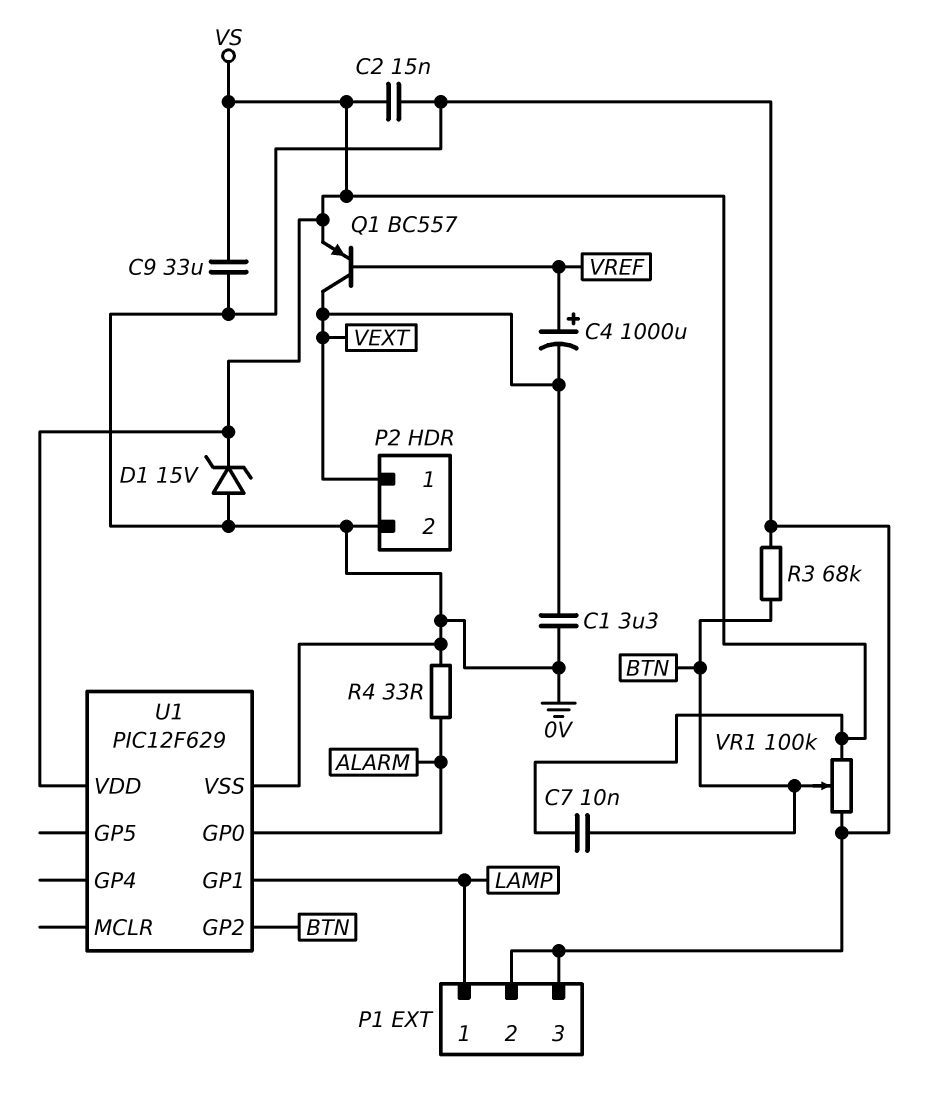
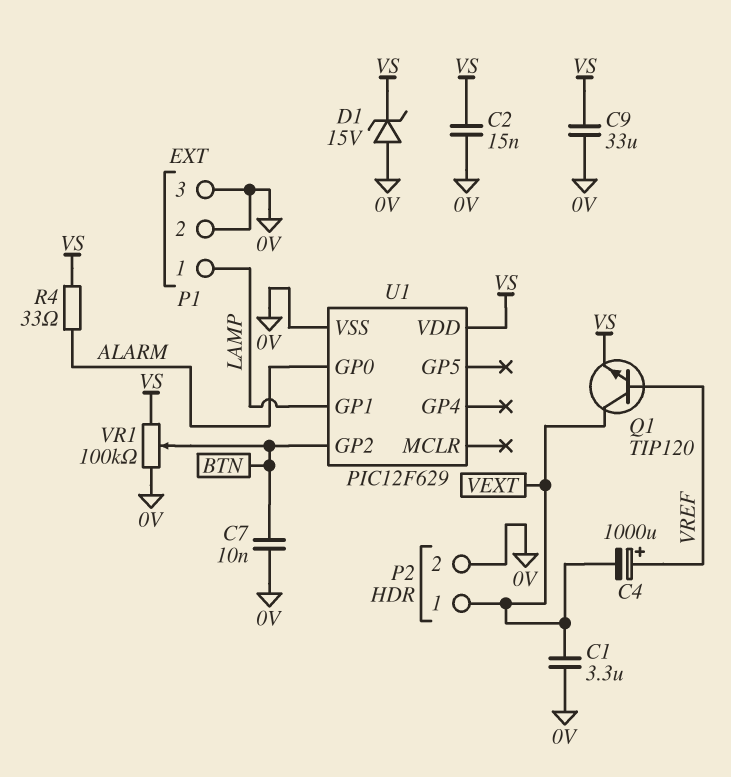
C7: 10nF (BTN, VS) -> 10nF (0V, BTN)
Q1: PNP BC557 (B VREF, C VEXT, E VS) -> NPN TIP120 (B VREF, C VEXT, E VS)
R3: 68k (0V, BTN) -> none
R4: 33 (0V, ALARM) -> 33 (ALARM, VS)

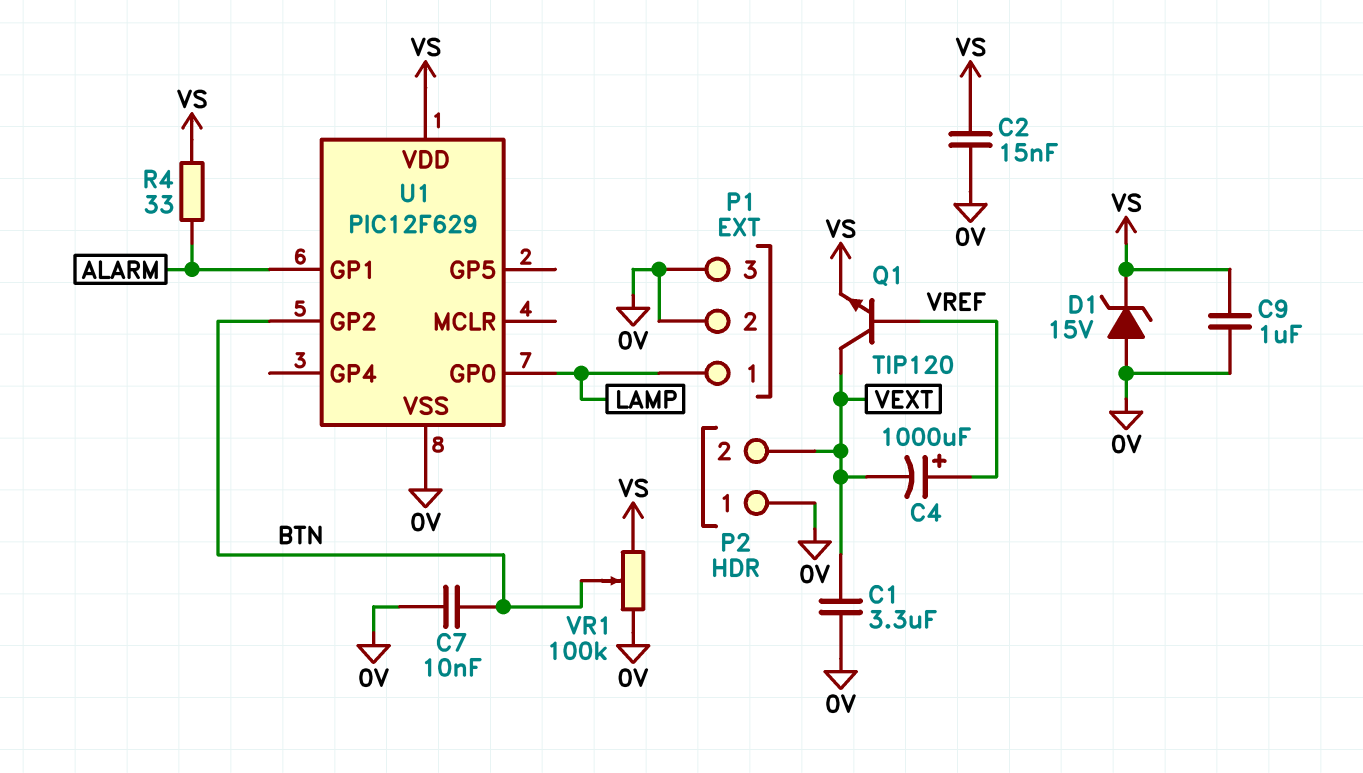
C9: 33uF (0V, VS) -> 1uF (0V, VS)
P2 pin 1: VEXT -> 0V
P2 pin 2: 0V -> VEXT
U1 pin GP0: ALARM -> LAMP
U1 pin GP1: LAMP -> ALARM

